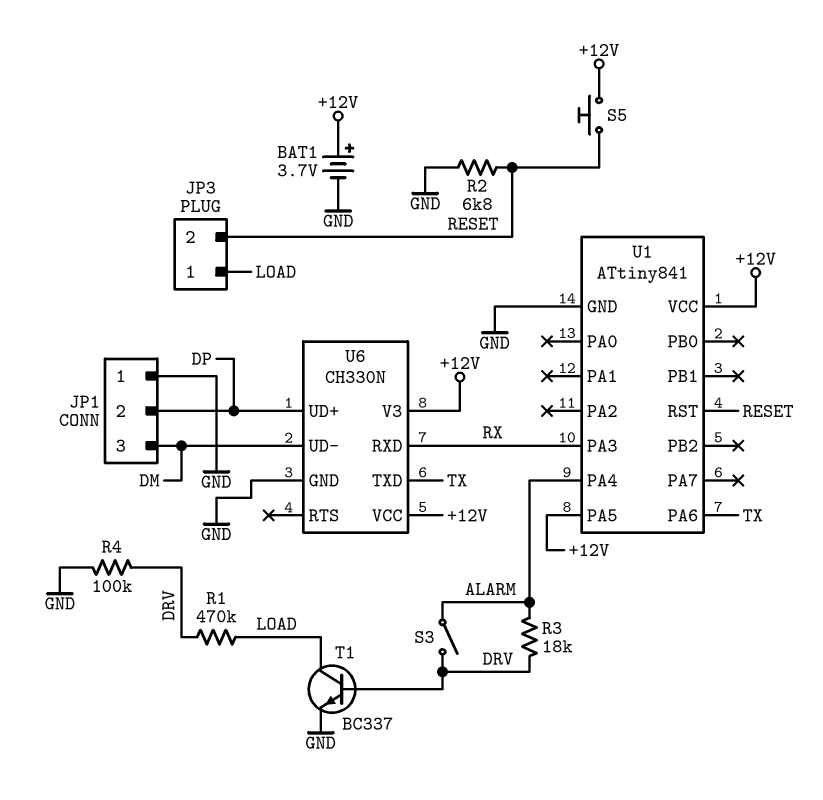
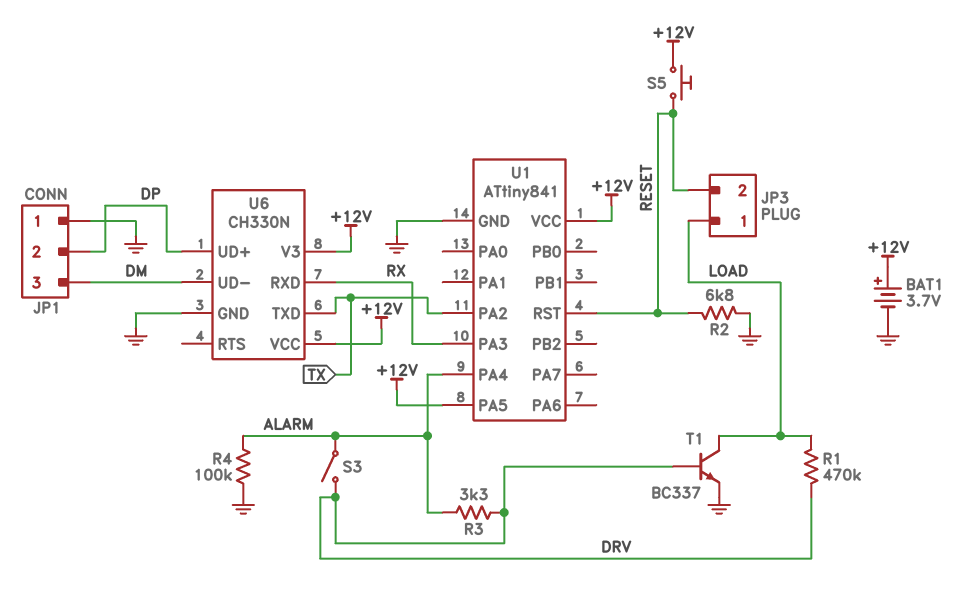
R3: 18k (ALARM, DRV) -> 3.3k (ALARM, DRV)
R4: 100k (DRV, GND) -> 100k (ALARM, GND)
U1 pin PA2: none -> TX
U1 pin PA6: TX -> none

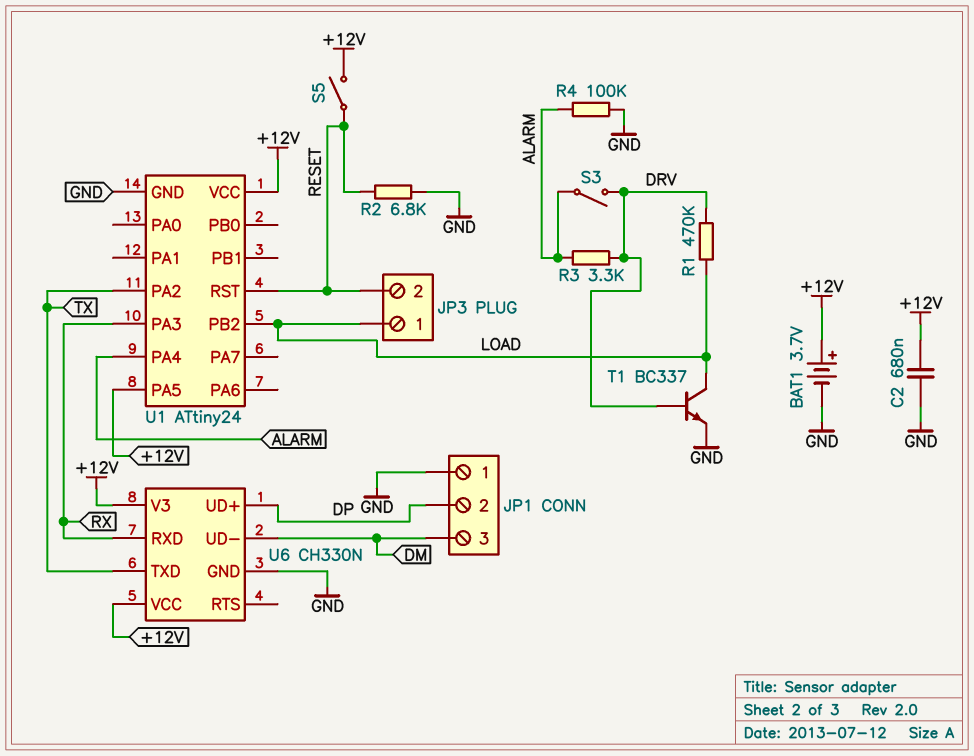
C2: none -> 680nF (+12V, GND)
S5: button (+12V, RESET) -> switch (+12V, RESET)
U1: ATtiny841 -> ATtiny24
U1 pin PB2: none -> LOAD

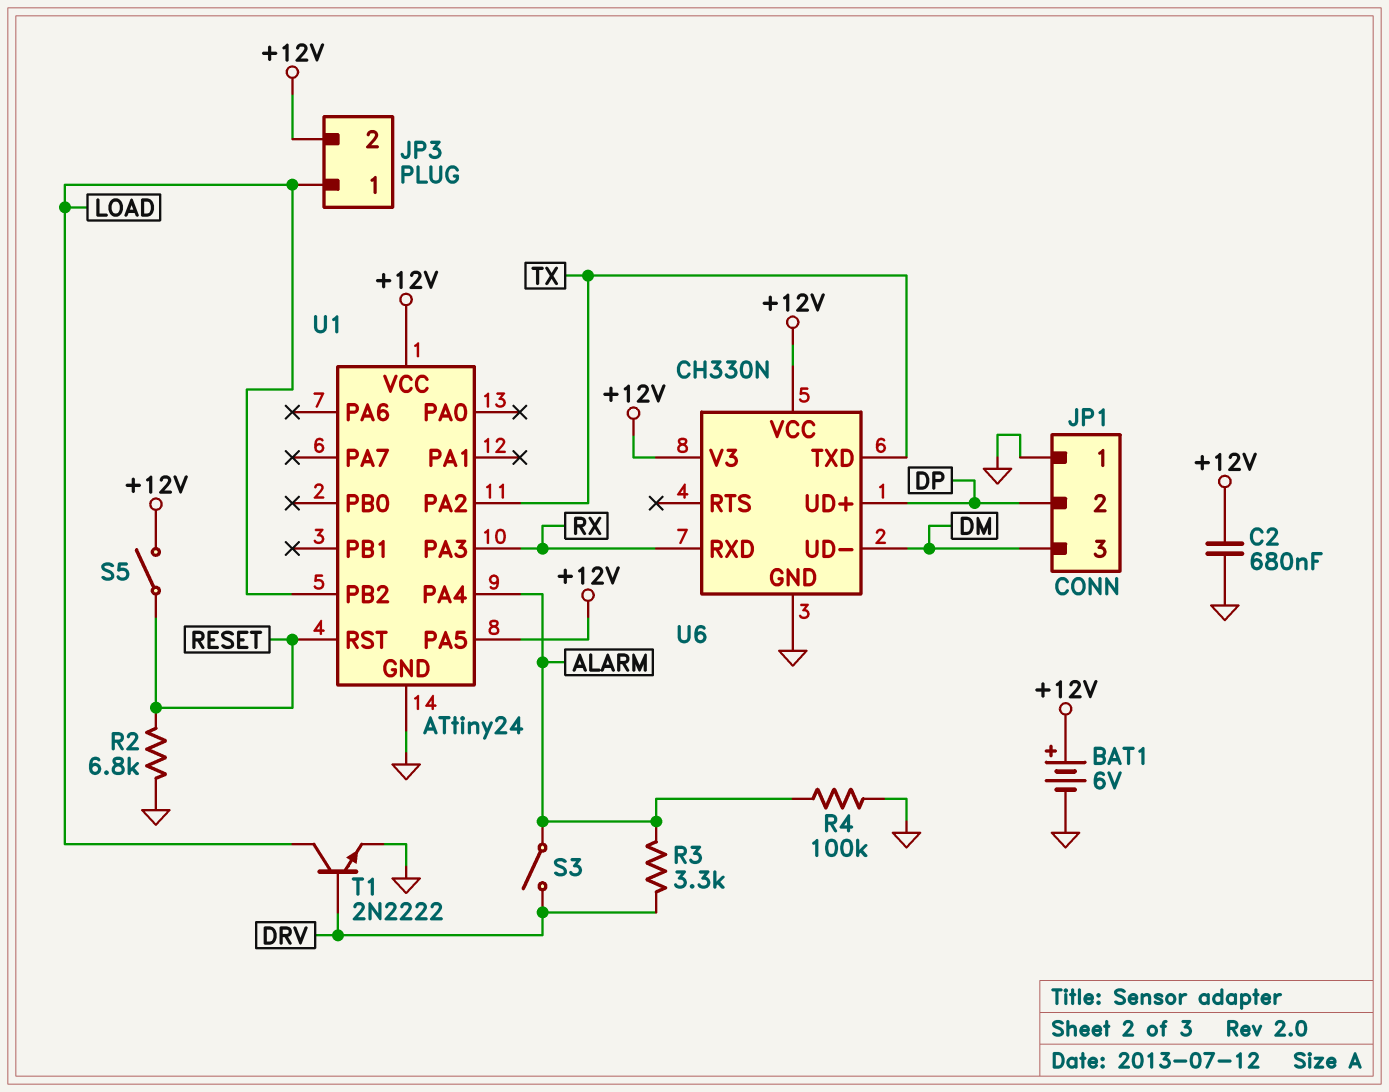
BAT1: 3.7V (plus +12V, minus GND) -> 6V (plus +12V, minus GND)
JP3 pin 2: RESET -> +12V
R1: 470k (DRV, LOAD) -> none
T1: NPN BC337 (B DRV, C LOAD, E GND) -> NPN 2N2222 (B DRV, C LOAD, E GND)

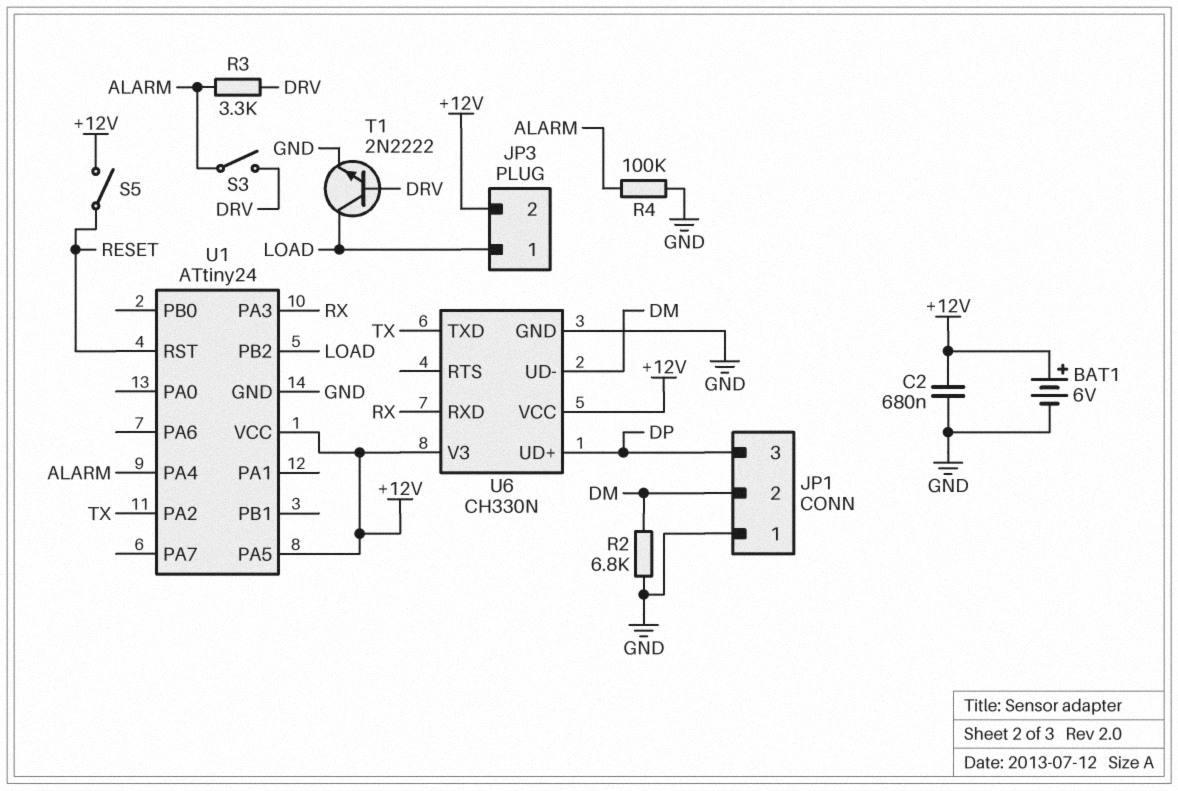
JP1 pin 2: DP -> DM
JP1 pin 3: DM -> DP
R2: 6.8k (GND, RESET) -> 6.8k (DM, GND)

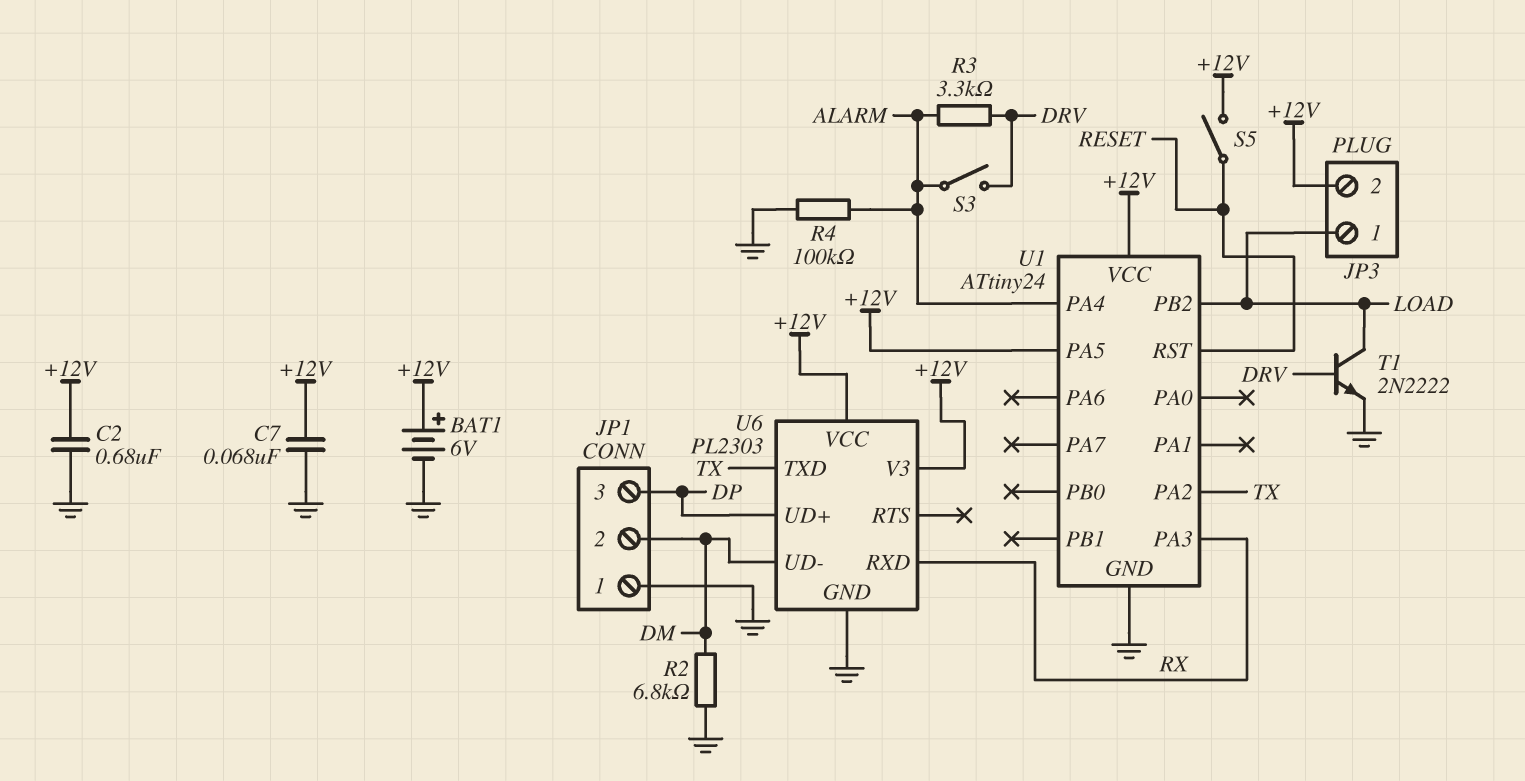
C7: none -> 68nF (+12V, GND)
U6: CH330N -> PL2303

